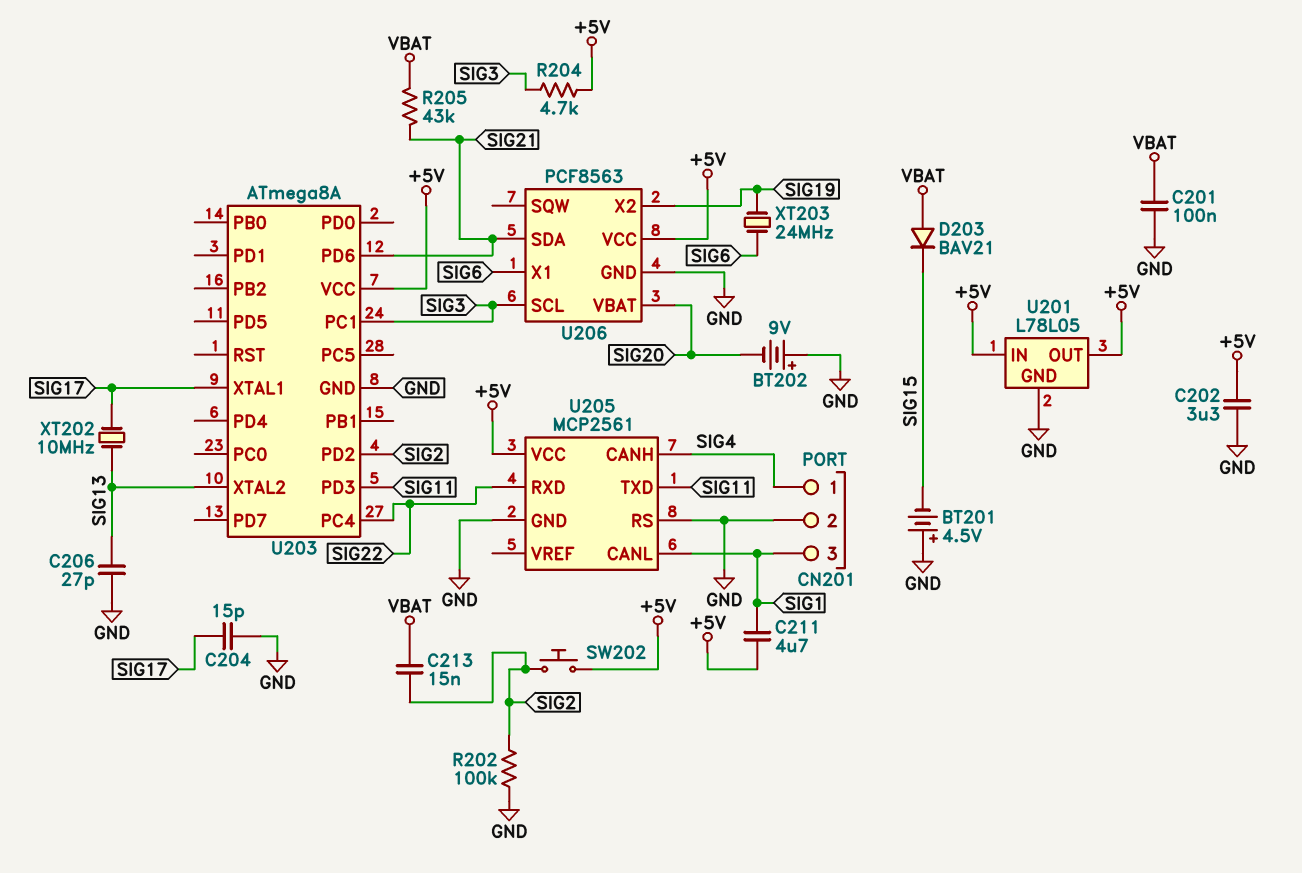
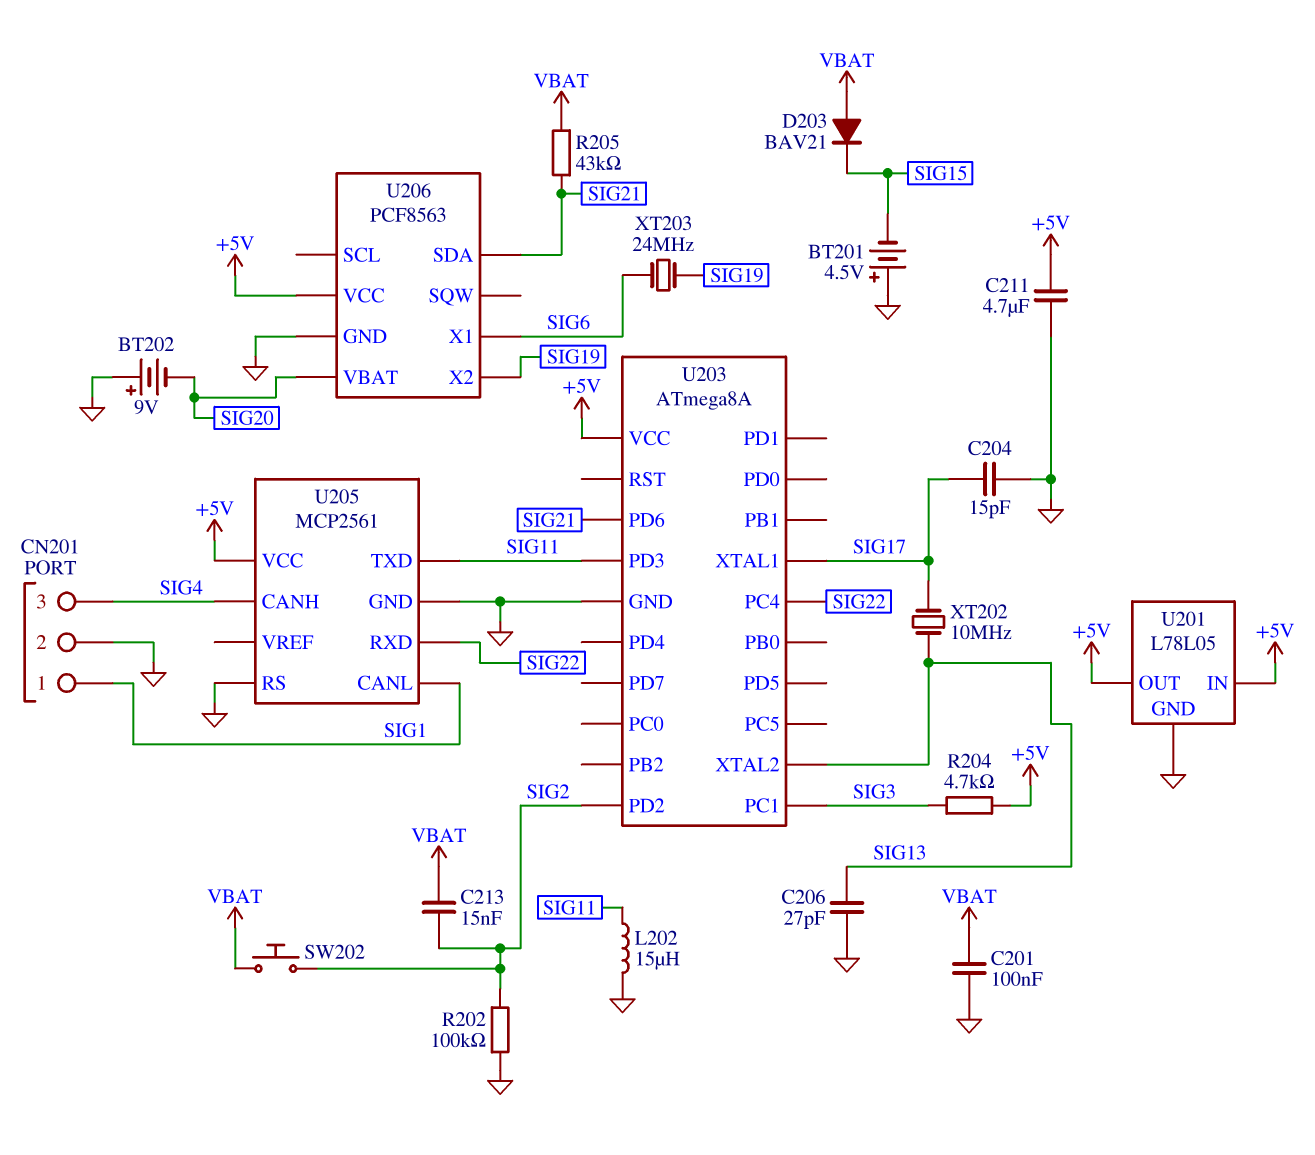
C202: 3.3uF (+5V, GND) -> none
C211: 4.7uF (+5V, SIG1) -> 4.7uF (+5V, GND)
CN201 pin 1: SIG4 -> SIG1
CN201 pin 3: SIG1 -> SIG4
L202: none -> 15uH (GND, SIG11)
SW202: button (+5V, SIG2) -> button (SIG2, VBAT)
U206 pin SCL: SIG3 -> none

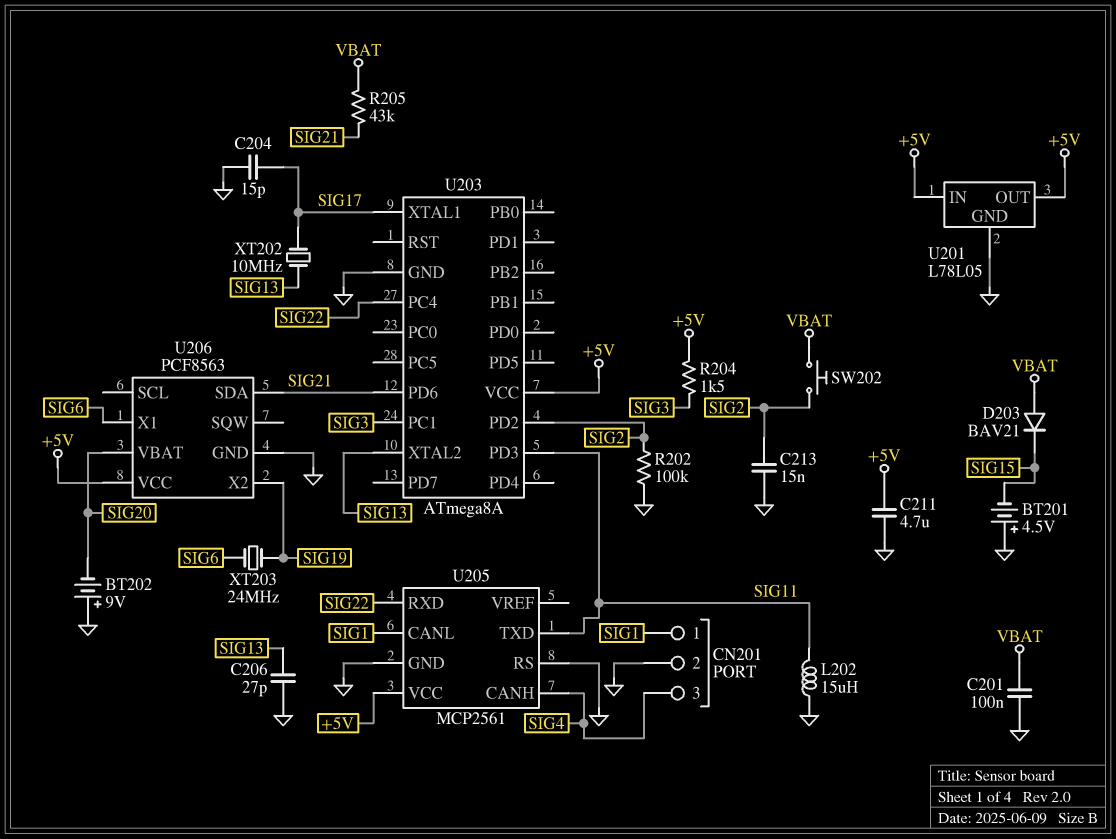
C213: 15nF (SIG2, VBAT) -> 15nF (GND, SIG2)
R204: 4.7k (+5V, SIG3) -> 1.5k (+5V, SIG3)

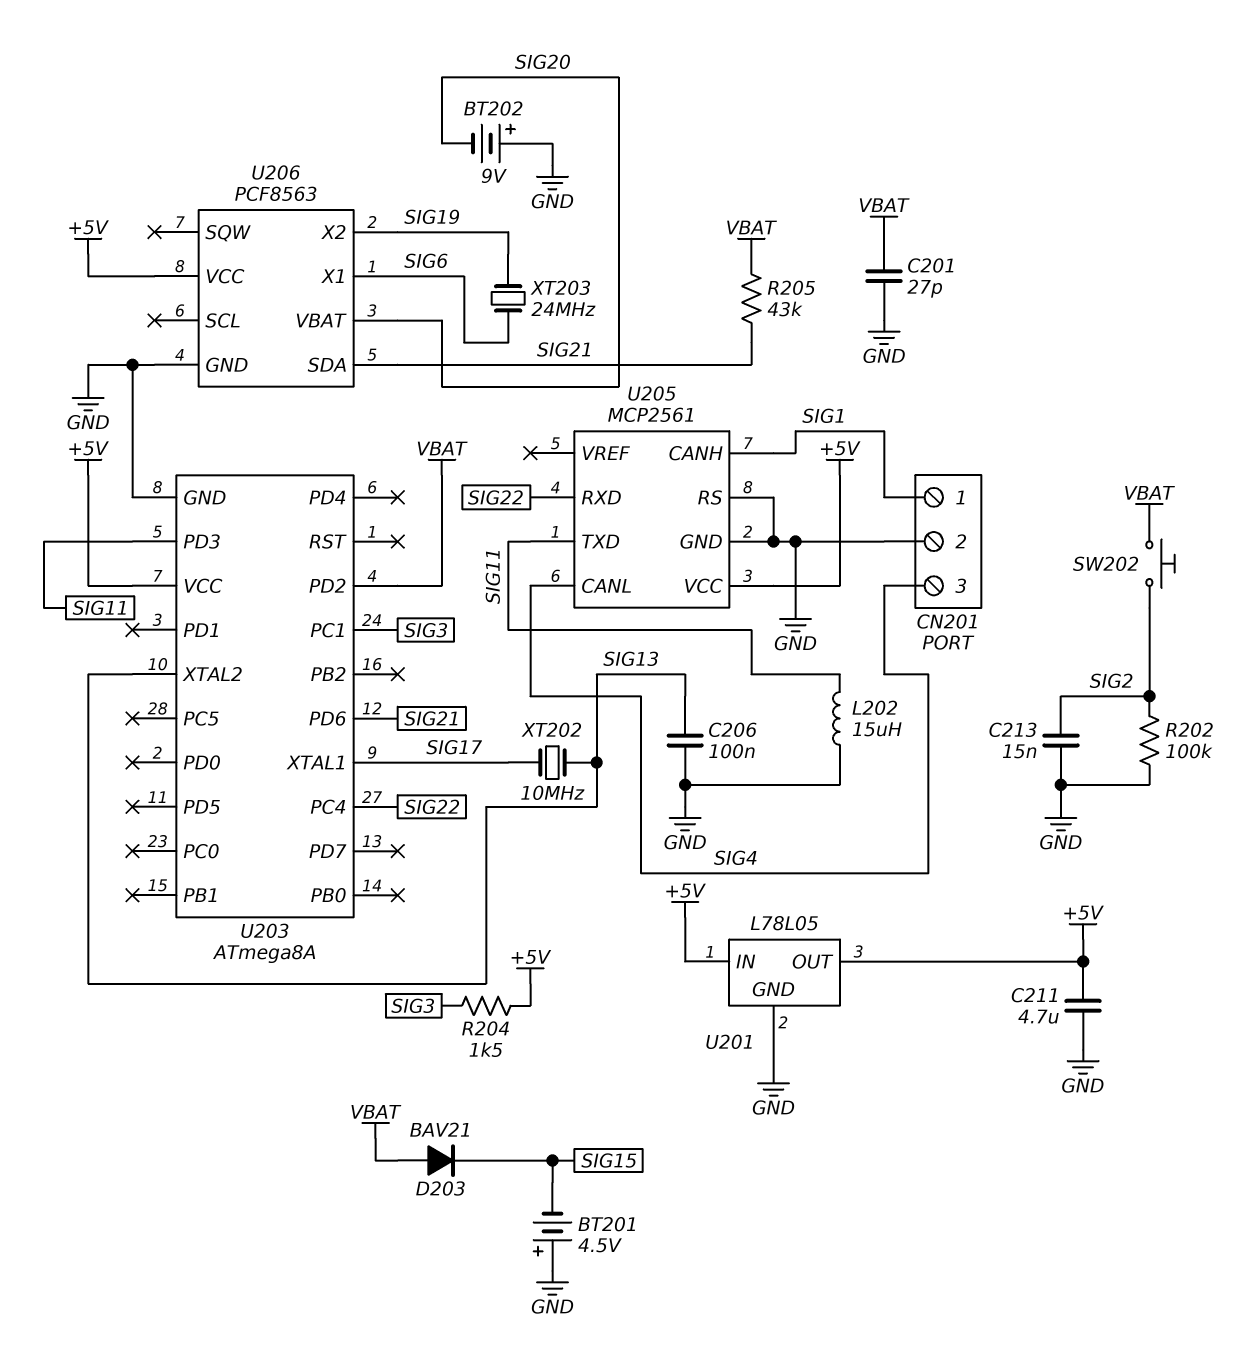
C201: 100nF (GND, VBAT) -> 27pF (GND, VBAT)
C204: 15pF (GND, SIG17) -> none
C206: 27pF (GND, SIG13) -> 100nF (GND, SIG13)
U203 pin PD2: SIG2 -> VBAT
U205 pin CANH: SIG4 -> SIG1
U205 pin CANL: SIG1 -> SIG4

